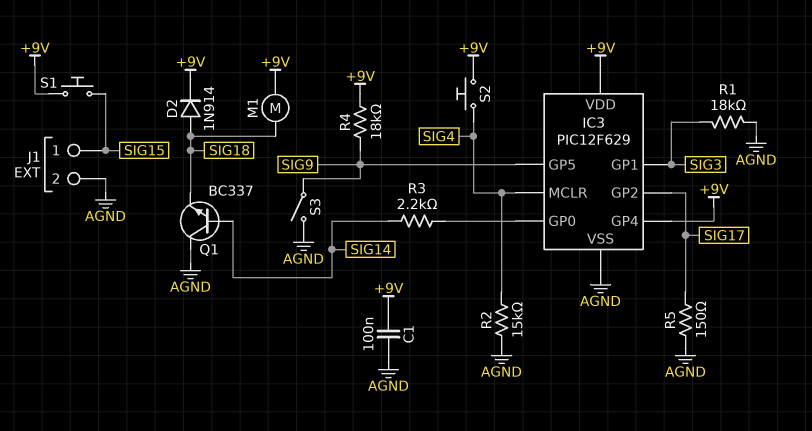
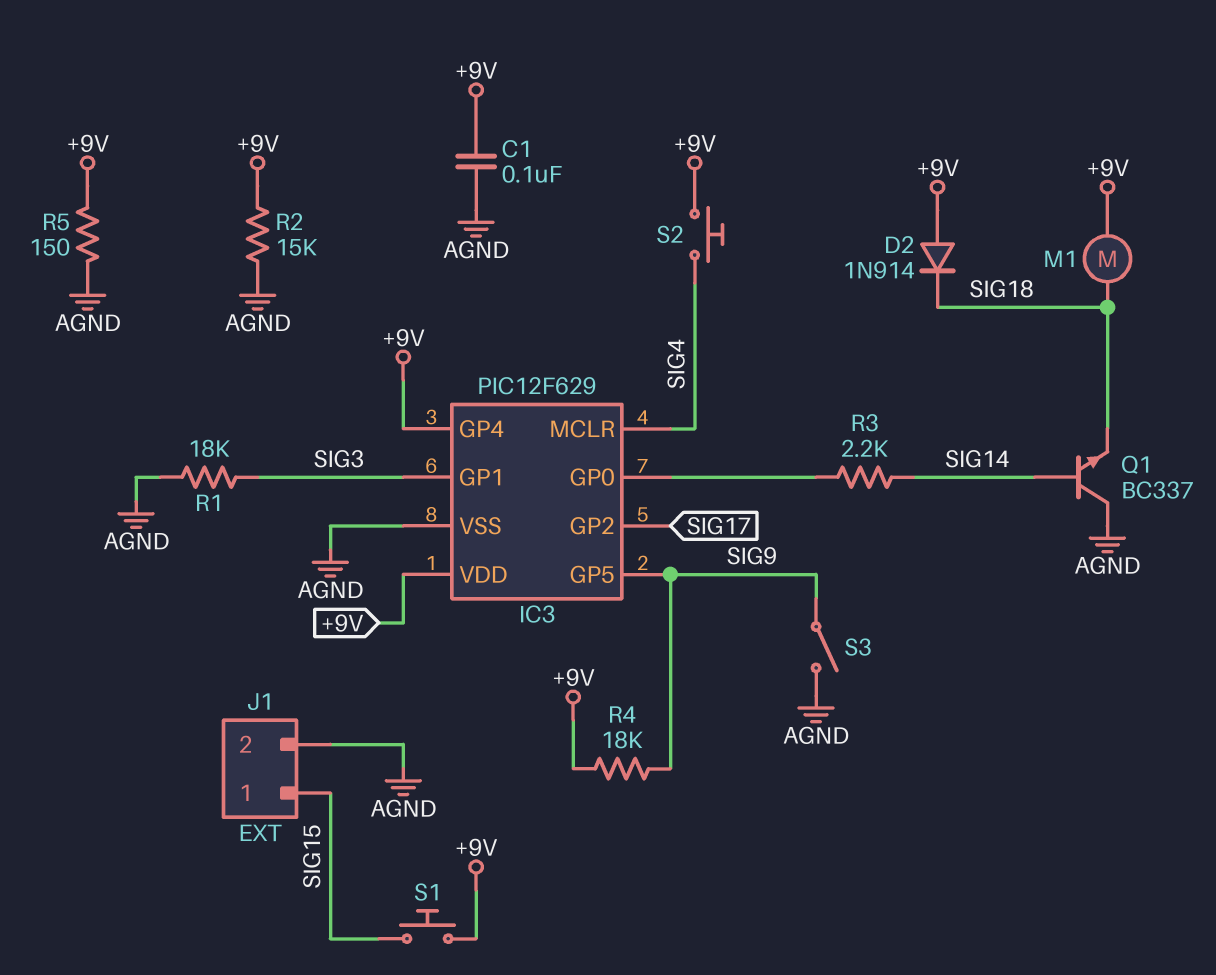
D2: diode 1N914 (A SIG18, K +9V) -> diode 1N914 (A +9V, K SIG18)
R2: 15k (AGND, SIG4) -> 15k (+9V, AGND)
R5: 150 (AGND, SIG17) -> 150 (+9V, AGND)

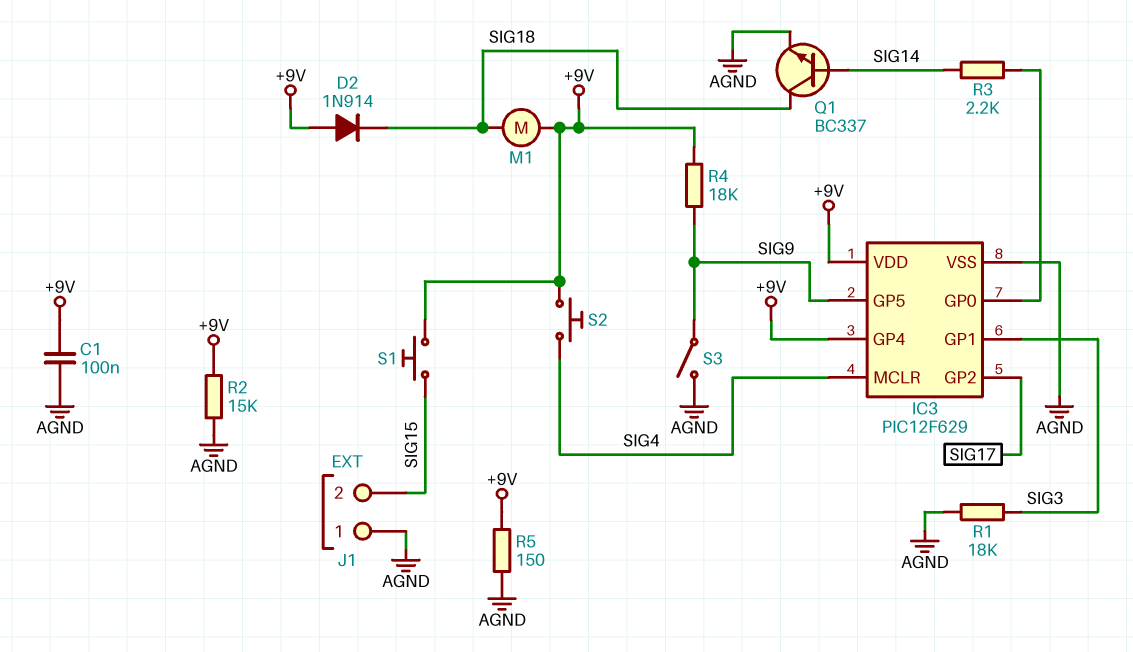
J1 pin 1: SIG15 -> AGND
J1 pin 2: AGND -> SIG15
Q1: NPN BC337 (B SIG14, C AGND, E SIG18) -> NPN BC337 (B SIG14, C SIG18, E AGND)

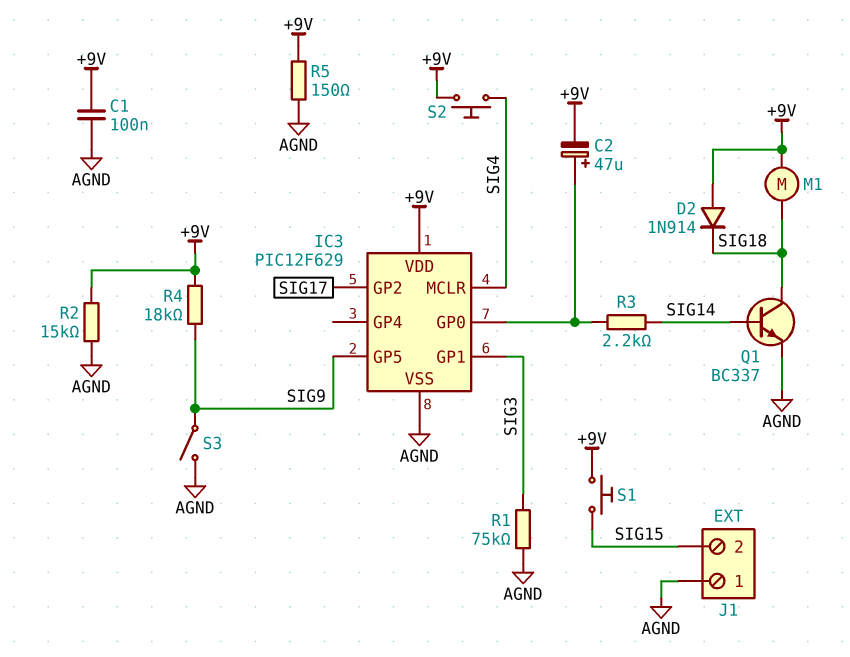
C2: none -> 47uF (plus IC3/GP0, minus +9V)
IC3 pin GP4: +9V -> none
R1: 18k (AGND, SIG3) -> 75k (AGND, SIG3)

